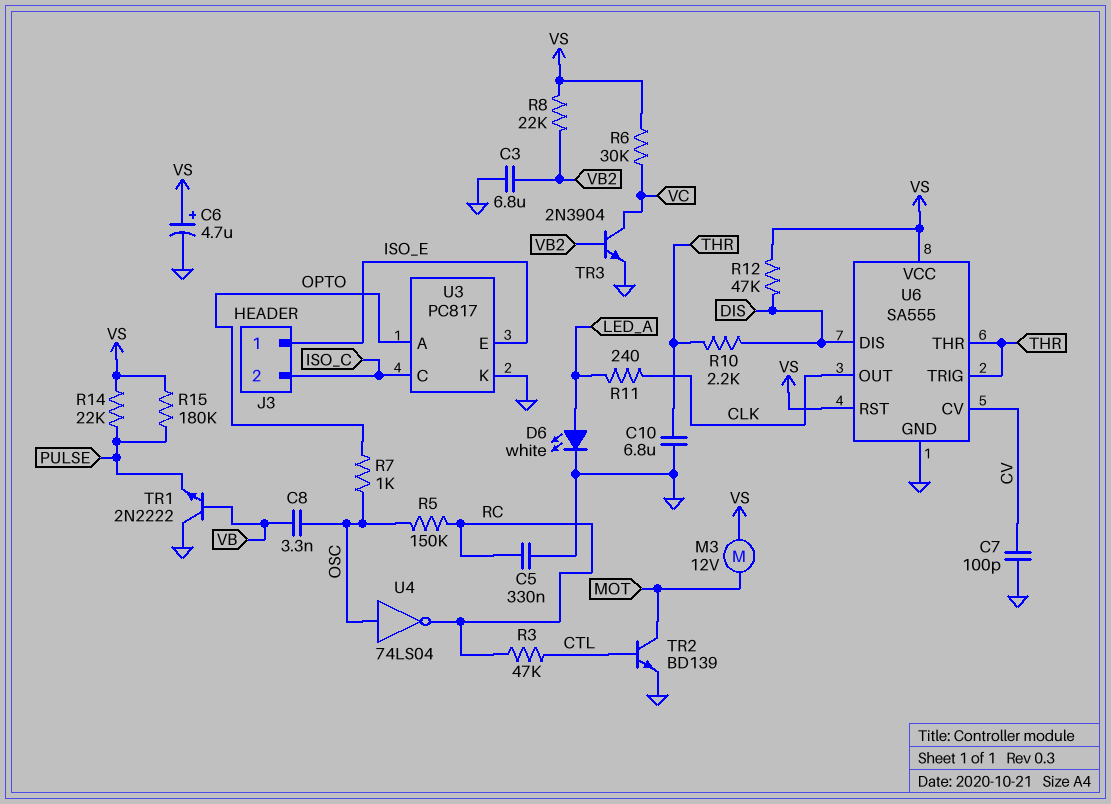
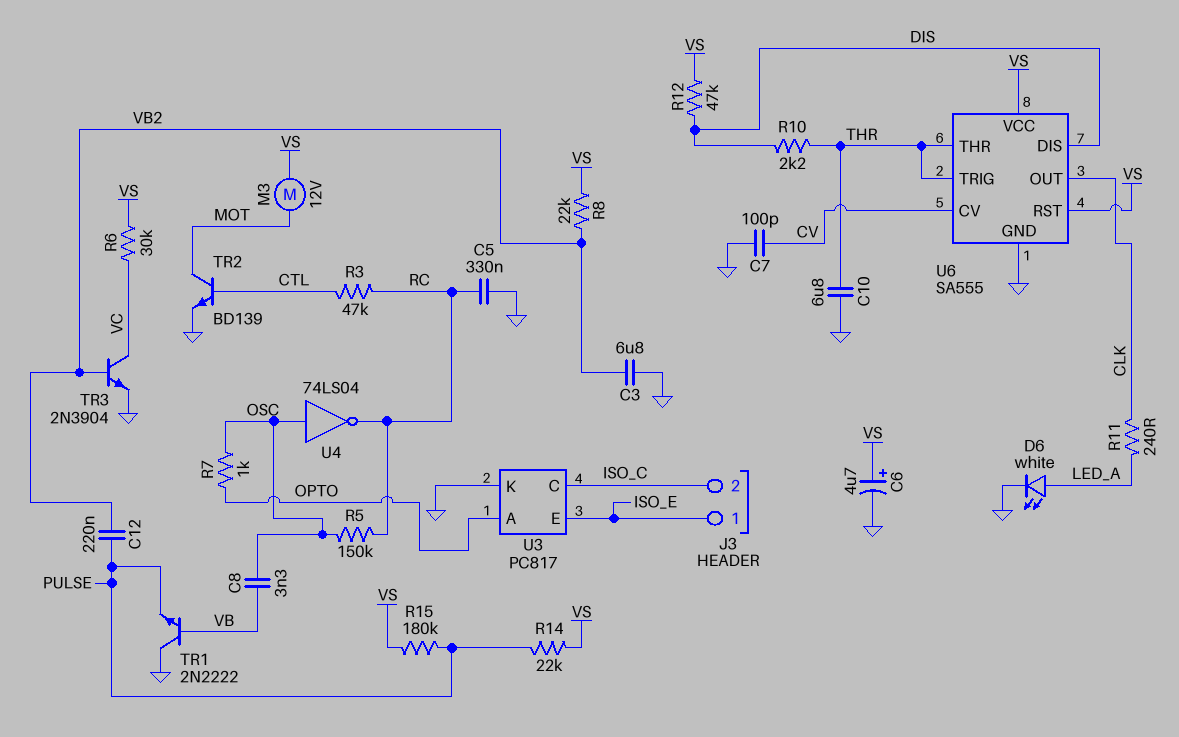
C12: none -> 220nF (PULSE, VB2)

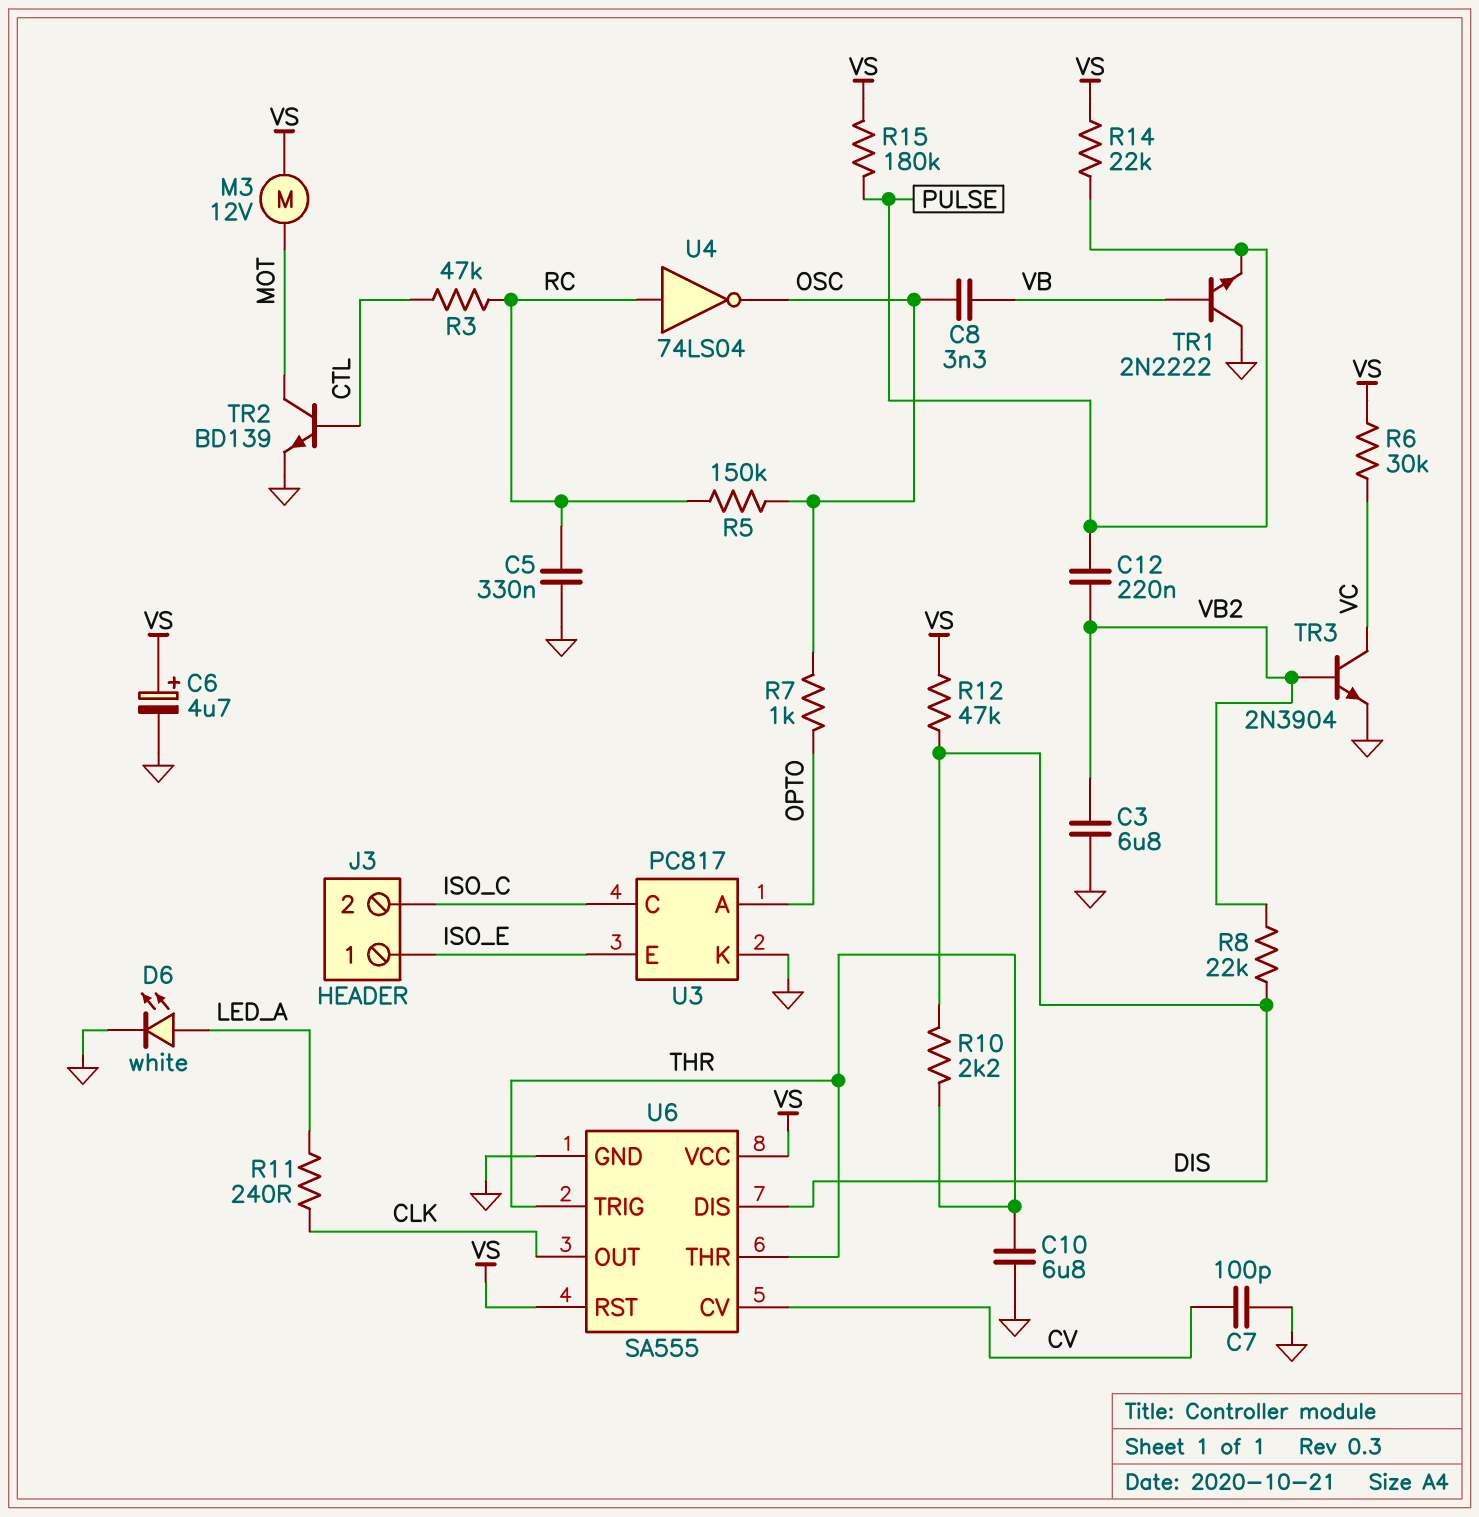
R8: 22k (VB2, VS) -> 22k (DIS, VB2)
U4: NOT 74LS04 (in OSC, out RC) -> NOT 74LS04 (in RC, out OSC)

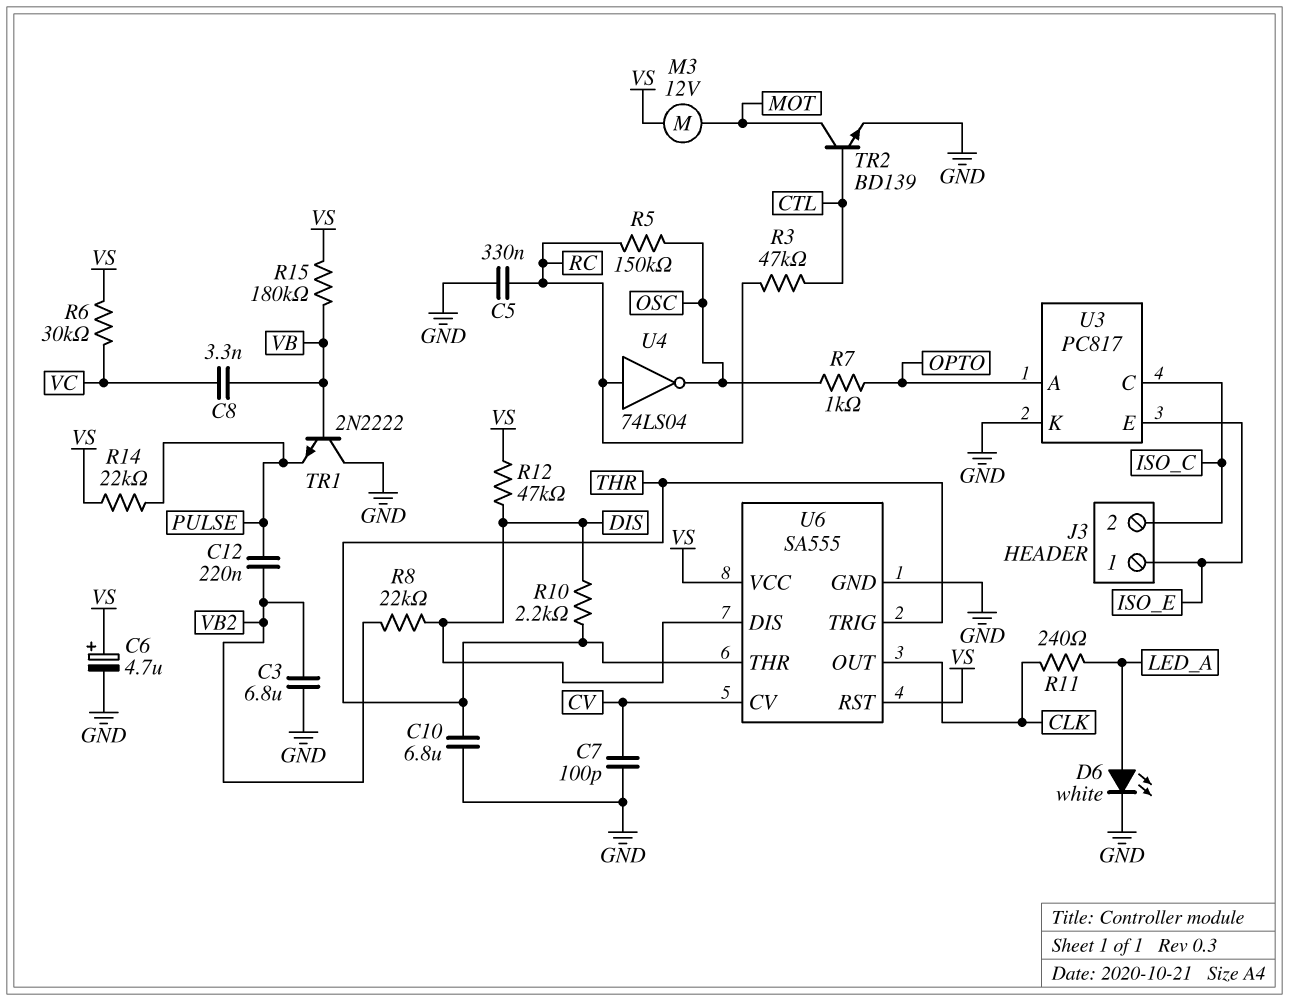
C8: 3.3nF (OSC, VB) -> 3.3nF (VB, VC)
R15: 180k (PULSE, VS) -> 180k (VB, VS)
TR3: NPN 2N3904 (B VB2, C VC, E GND) -> none

